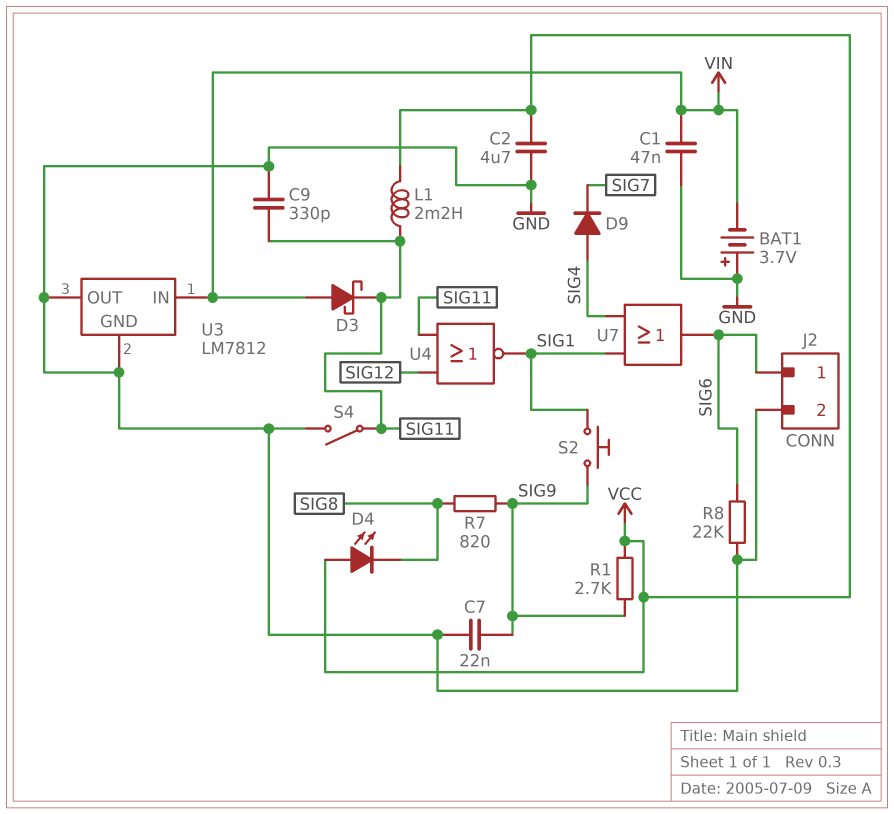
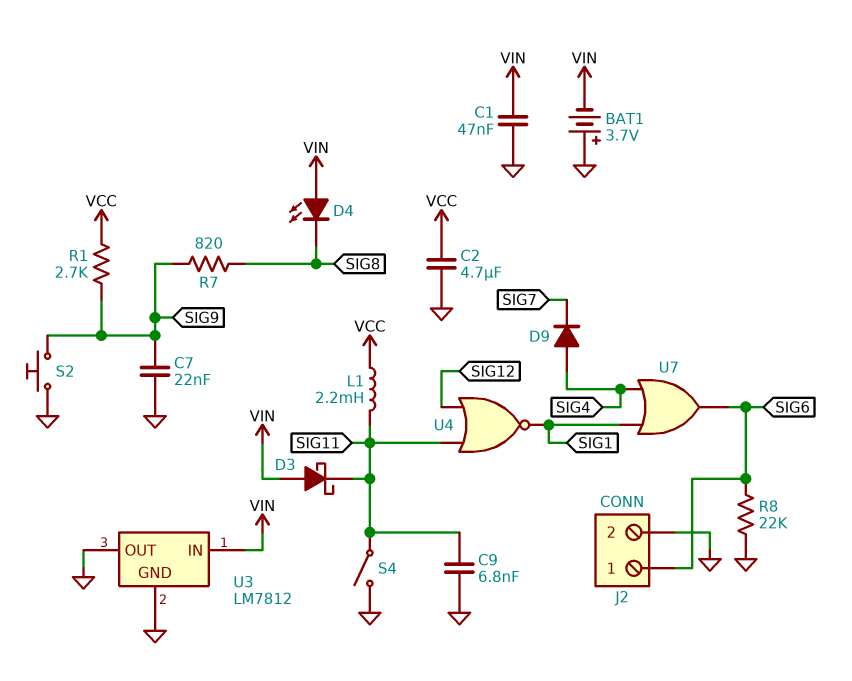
C9: 330pF (GND, SIG11) -> 6.8nF (GND, SIG11)
D4: LED (A VCC, K SIG8) -> LED (A VIN, K SIG8)
S2: button (SIG1, SIG9) -> button (GND, SIG9)

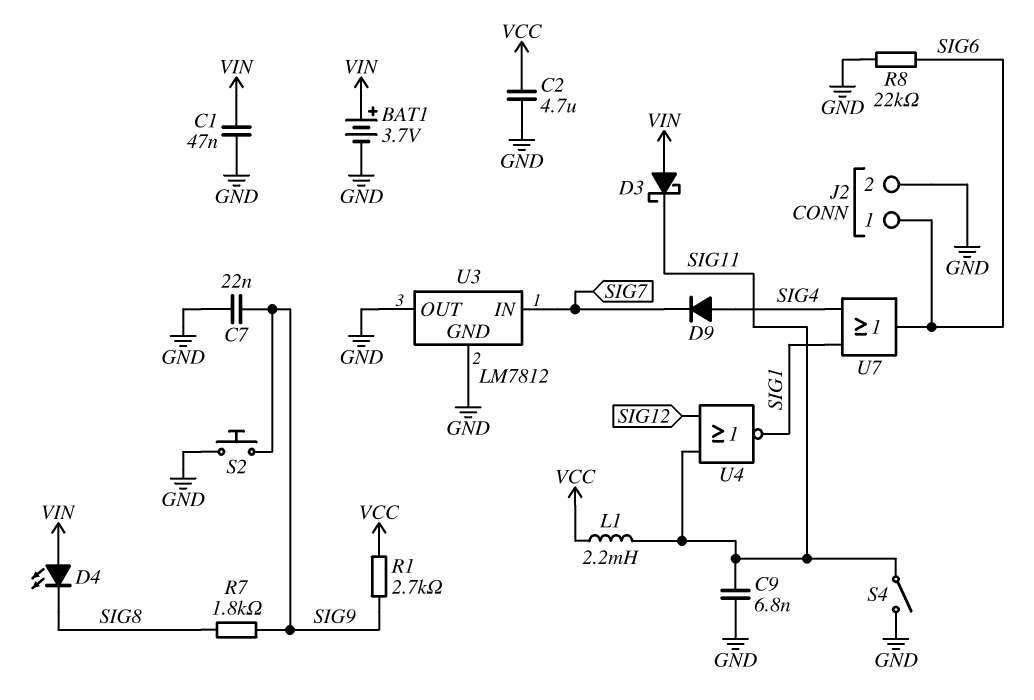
BAT1: 3.7V (plus GND, minus VIN) -> 3.7V (plus VIN, minus GND)
R7: 820 (SIG8, SIG9) -> 1.8k (SIG8, SIG9)
U3 pin IN: VIN -> SIG7

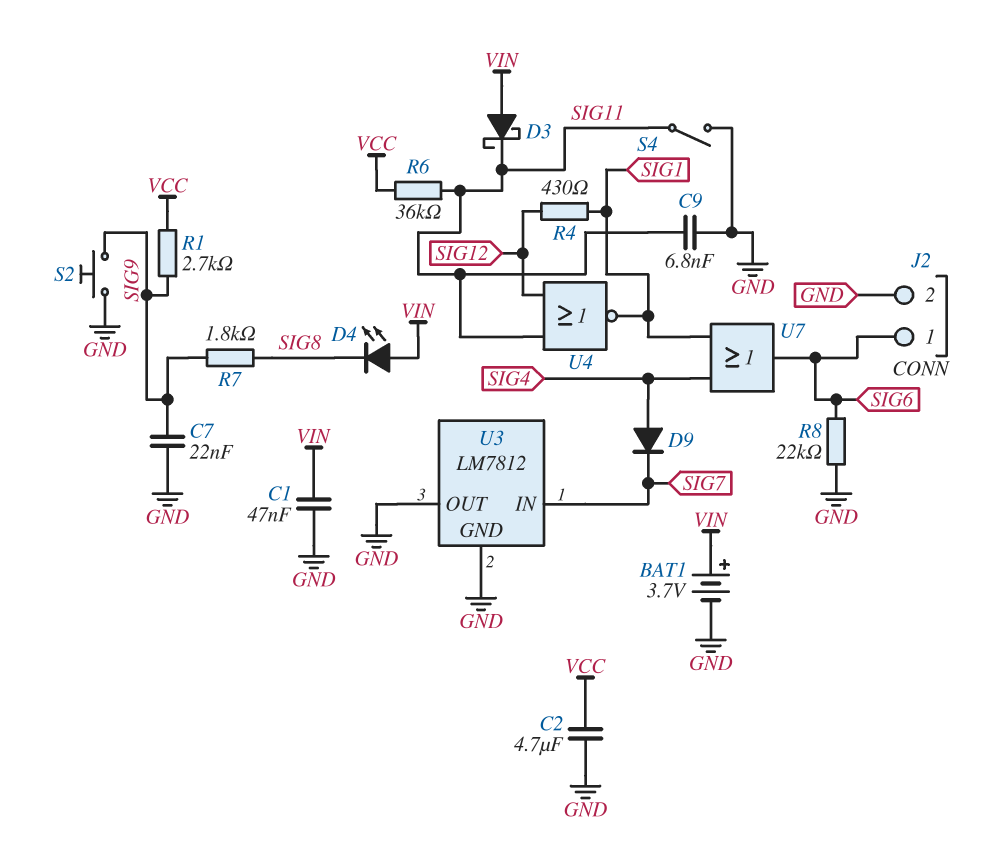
L1: 2.2mH (SIG11, VCC) -> none
R4: none -> 430 (SIG1, SIG12)
R6: none -> 36k (SIG11, VCC)

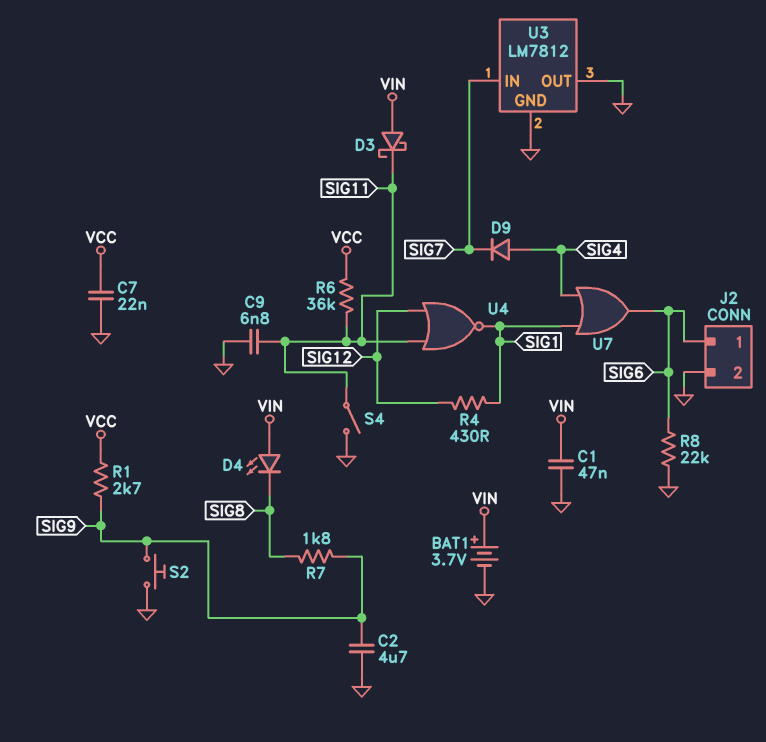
C2: 4.7uF (GND, VCC) -> 4.7uF (GND, SIG9)
C7: 22nF (GND, SIG9) -> 22nF (GND, VCC)

